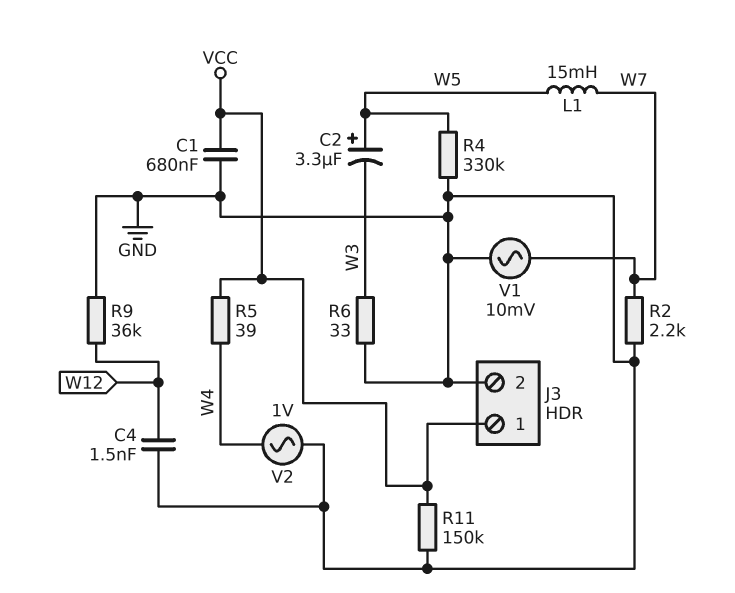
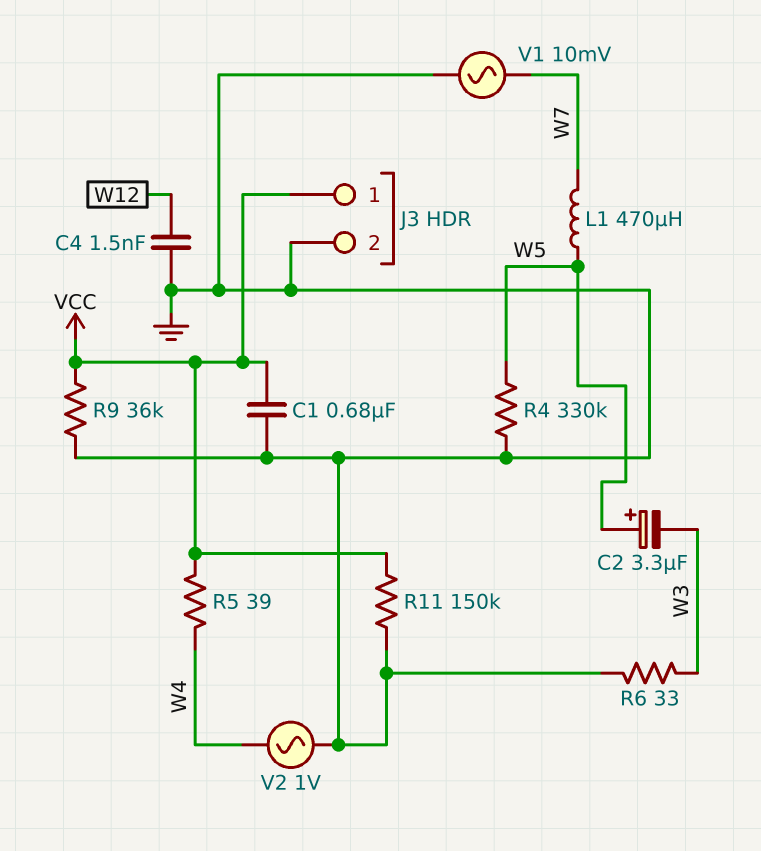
L1: 15mH (W5, W7) -> 470uH (W5, W7)
R2: 2.2k (GND, W7) -> none
R9: 36k (GND, W12) -> 36k (GND, VCC)

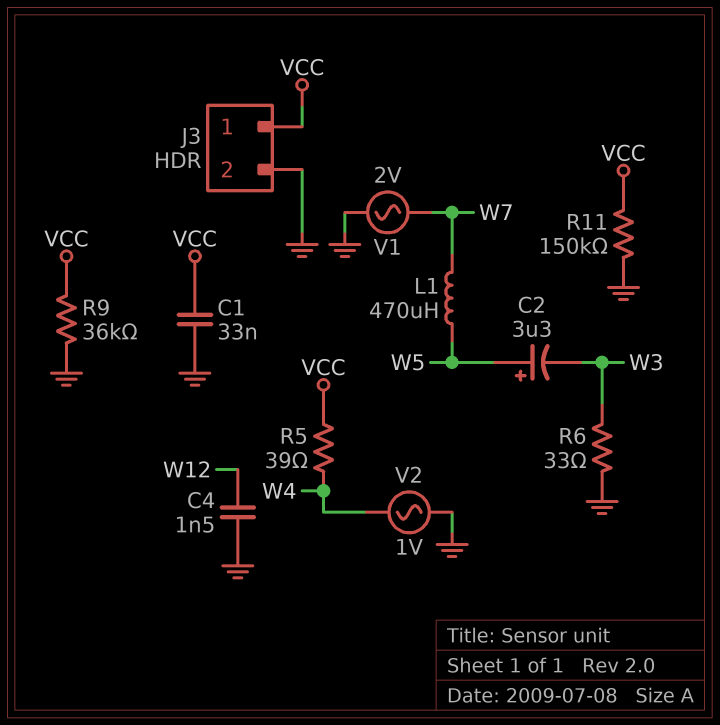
C1: 680nF (GND, VCC) -> 33nF (GND, VCC)
R4: 330k (GND, W5) -> none
V1: AC 10mV (GND, W7) -> AC 2V (GND, W7)

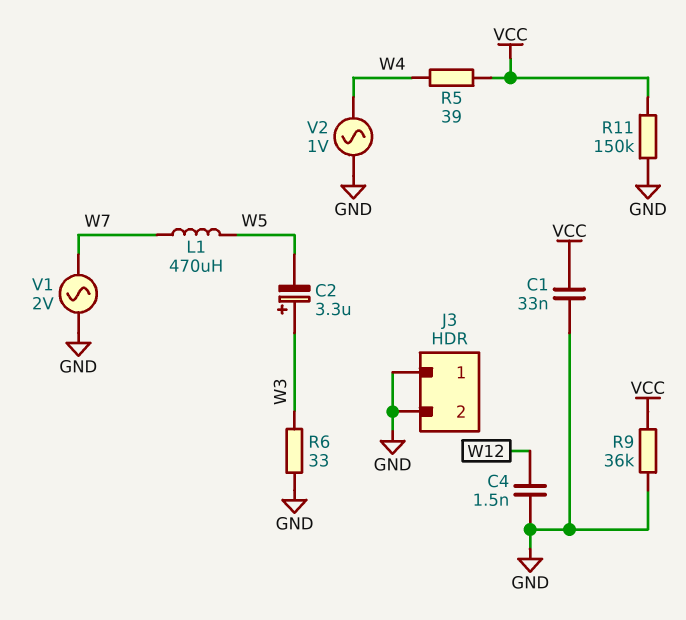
C2: 3.3uF (plus W5, minus W3) -> 3.3uF (plus W3, minus W5)
J3 pin 1: VCC -> GND

